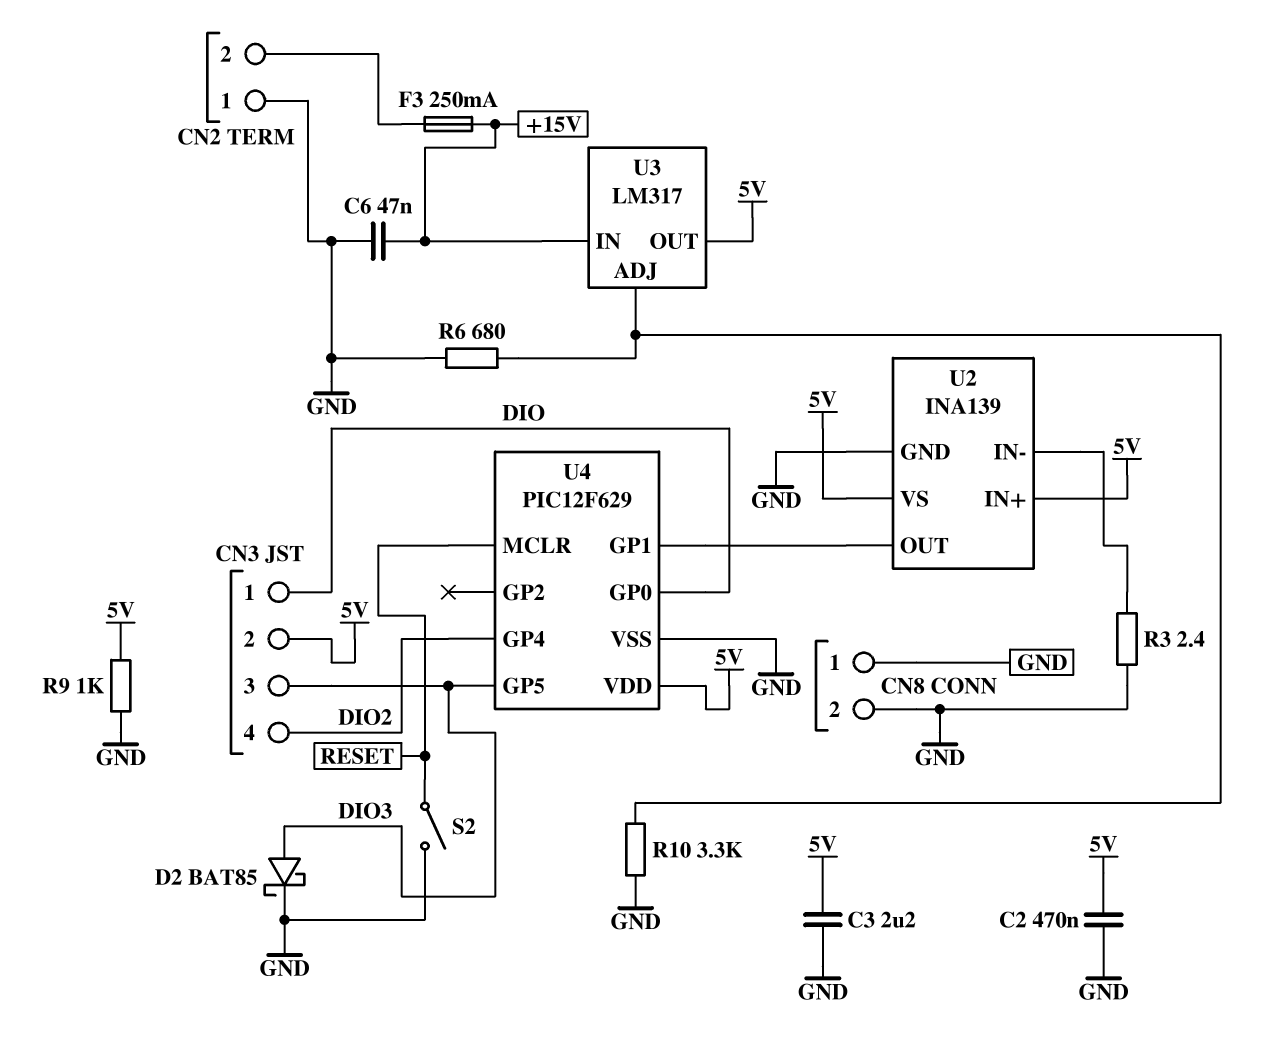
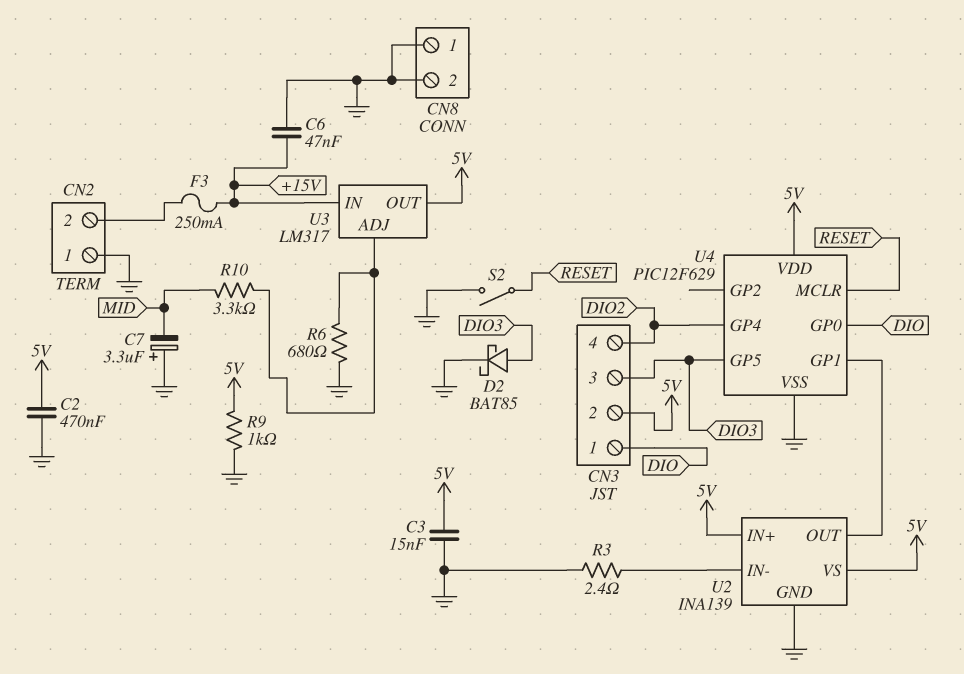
C3: 2.2uF (5V, GND) -> 15nF (5V, GND)
C7: none -> 3.3uF (plus GND, minus MID)
R10: 3.3k (GND, U3/ADJ) -> 3.3k (MID, U3/ADJ)

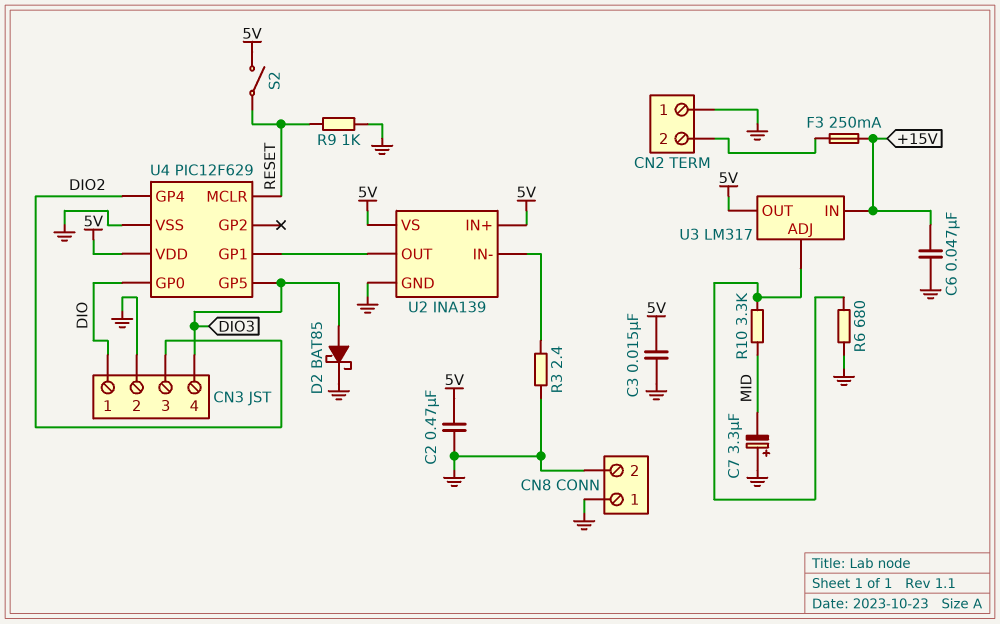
CN3 pin 2: 5V -> GND
CN3 pin 3: DIO3 -> DIO2
CN3 pin 4: DIO2 -> DIO3
R9: 1k (5V, GND) -> 1k (GND, RESET)
S2: switch (GND, RESET) -> switch (5V, RESET)

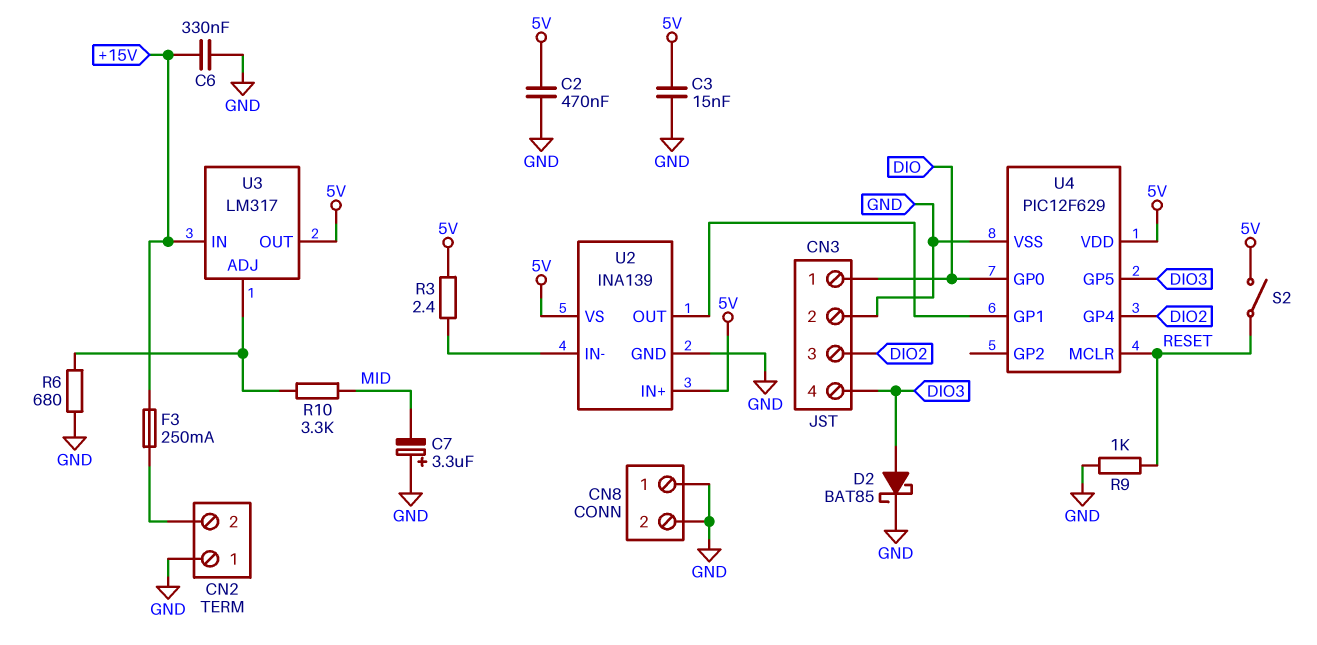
C6: 47nF (+15V, GND) -> 330nF (+15V, GND)
R3: 2.4 (GND, U2/IN-) -> 2.4 (5V, U2/IN-)

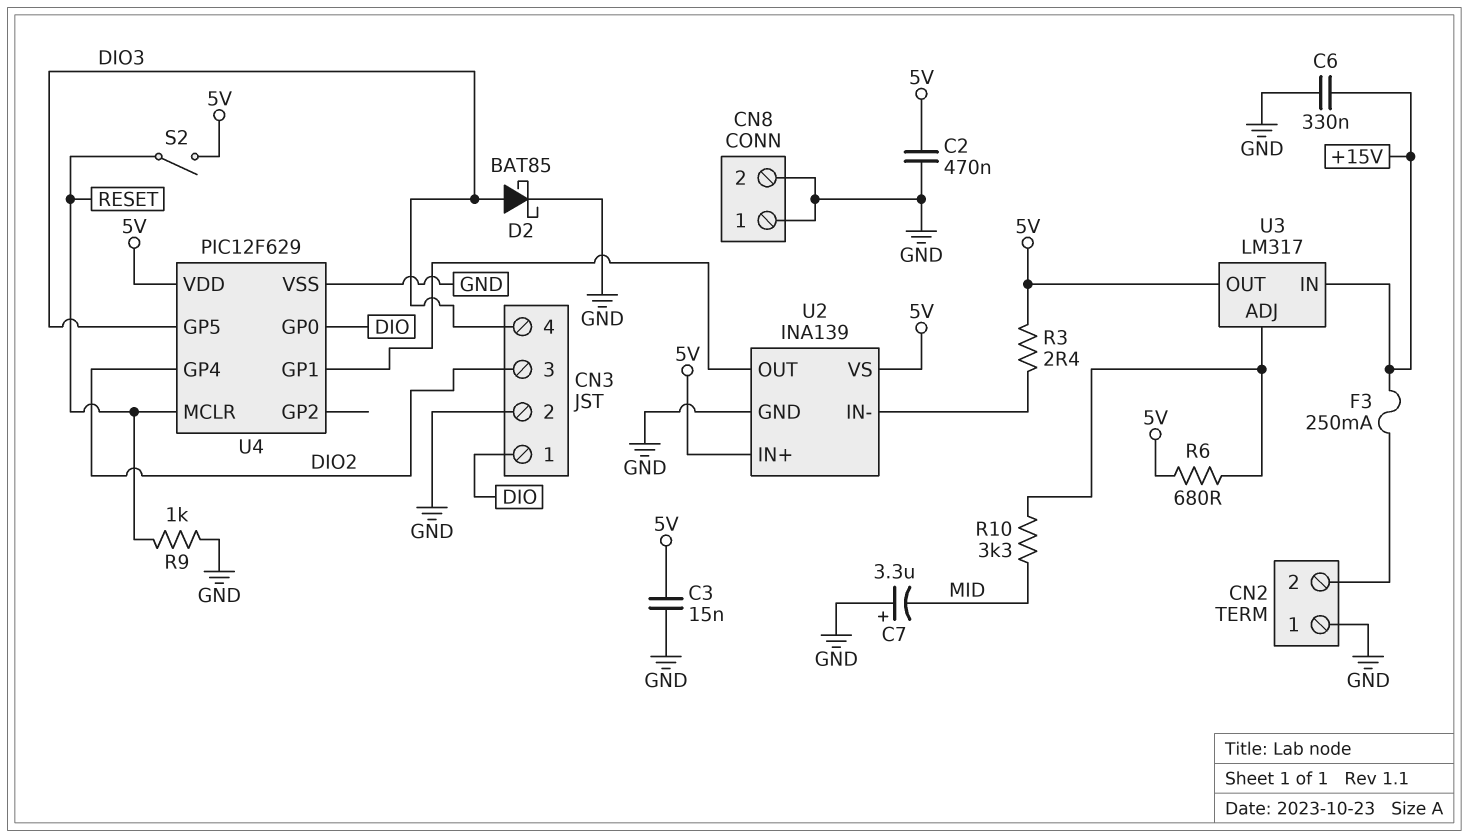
R6: 680 (GND, U3/ADJ) -> 680 (5V, U3/ADJ)

